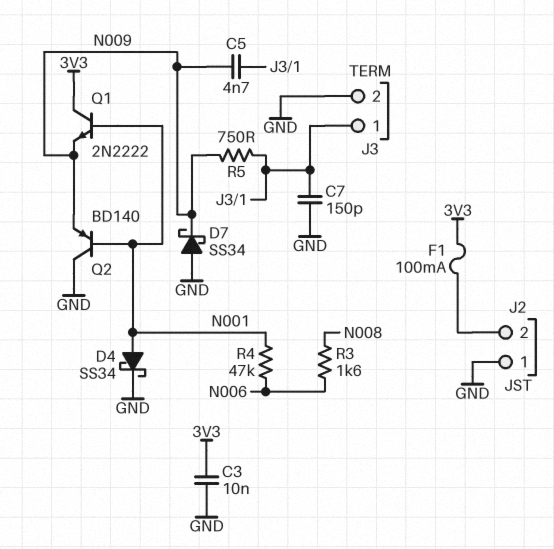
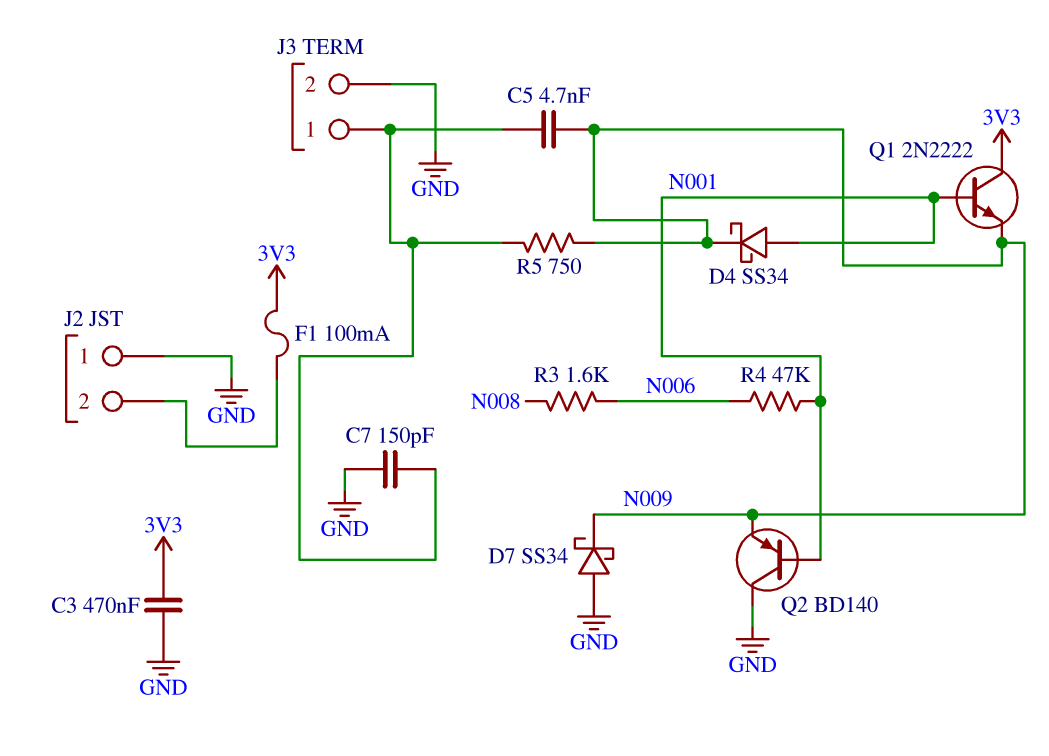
C3: 10nF (3V3, GND) -> 470nF (3V3, GND)
D4: schottky SS34 (A N001, K GND) -> schottky SS34 (A N001, K N009)

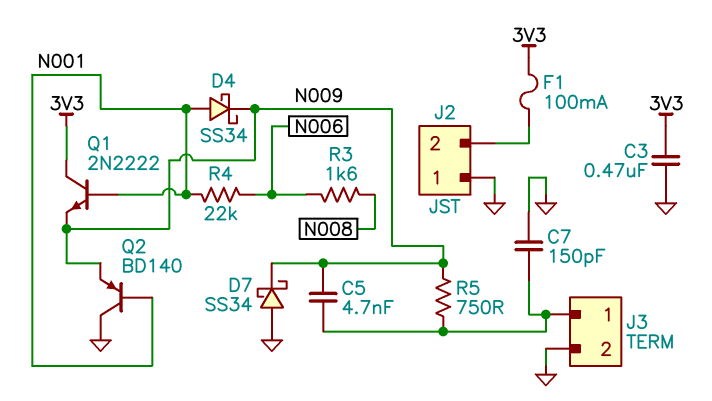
R4: 47k (N001, N006) -> 22k (N001, N006)

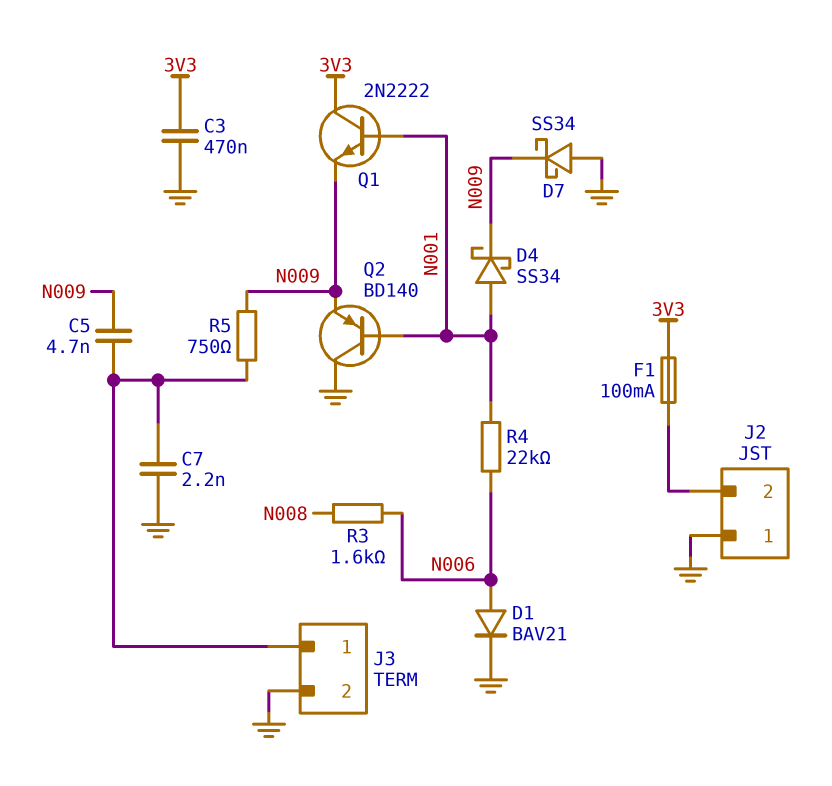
C7: 150pF (GND, J3/1) -> 2.2nF (GND, J3/1)
D1: none -> diode BAV21 (A N006, K GND)

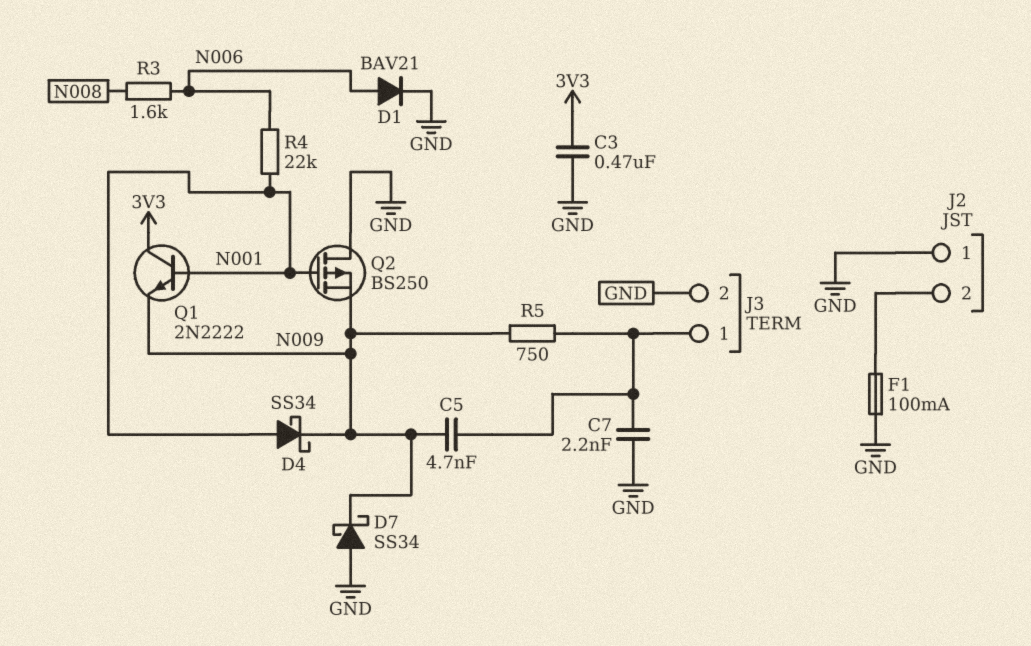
F1: 100mA (3V3, J2/2) -> 100mA (GND, J2/2)
Q2: PNP BD140 (B N001, C GND, E N009) -> PMOS BS250 (G N001, D GND, S N009)

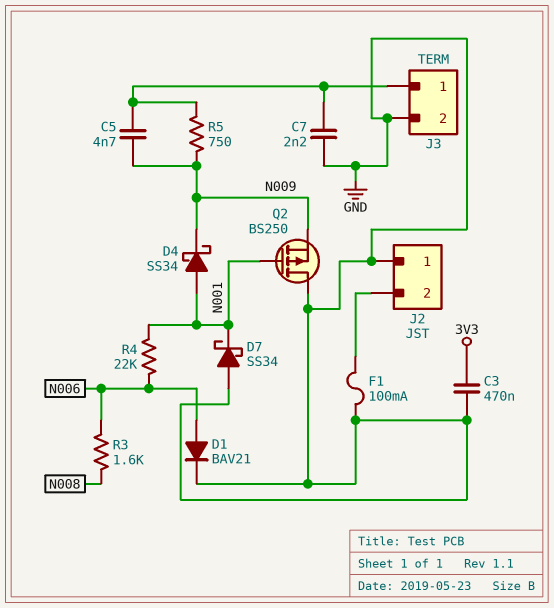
D7: schottky SS34 (A GND, K N009) -> schottky SS34 (A GND, K N001)
Q1: NPN 2N2222 (B N001, C 3V3, E N009) -> none

